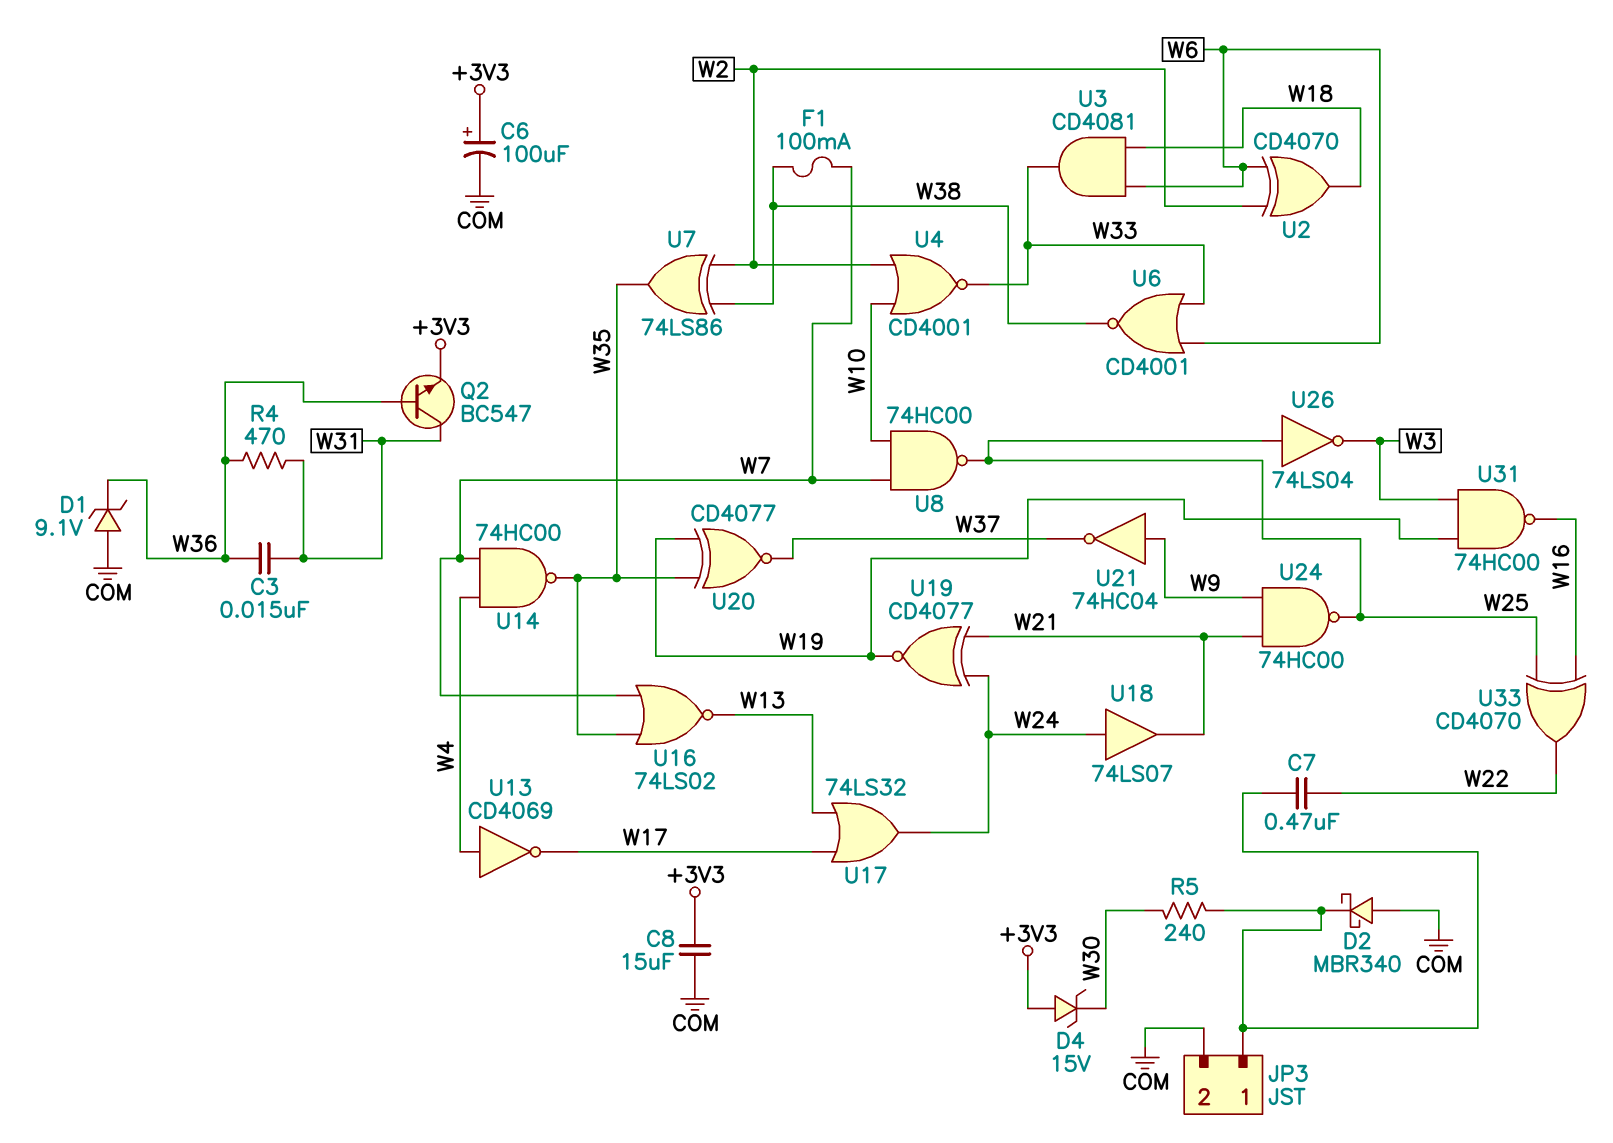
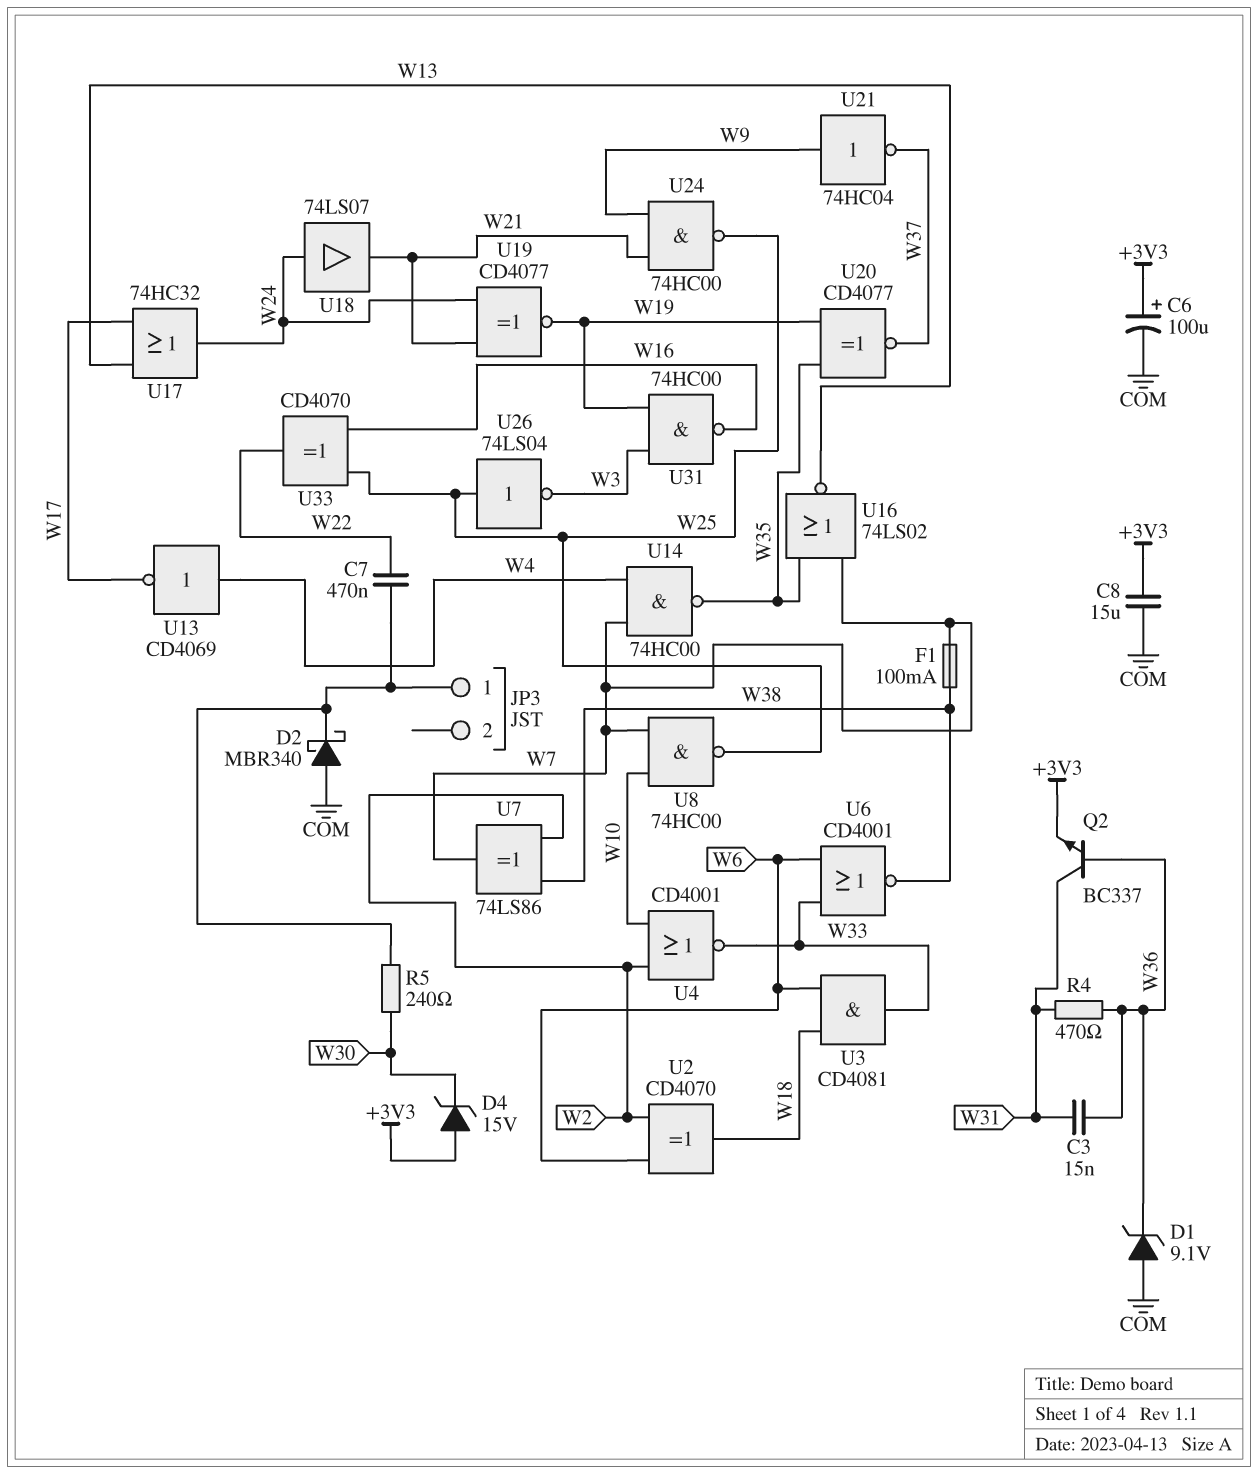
JP3 pin 2: COM -> none
Q2: NPN BC547 (B W36, C W31, E +3V3) -> NPN BC337 (B W36, C W31, E +3V3)
U7: XOR 74LS86 (in W2, in W38, out W35) -> XOR 74LS86 (in W2, in W38, out W7)
U17: OR 74LS32 (in W13, in W17, out W24) -> OR 74HC32 (in W13, in W17, out W24)

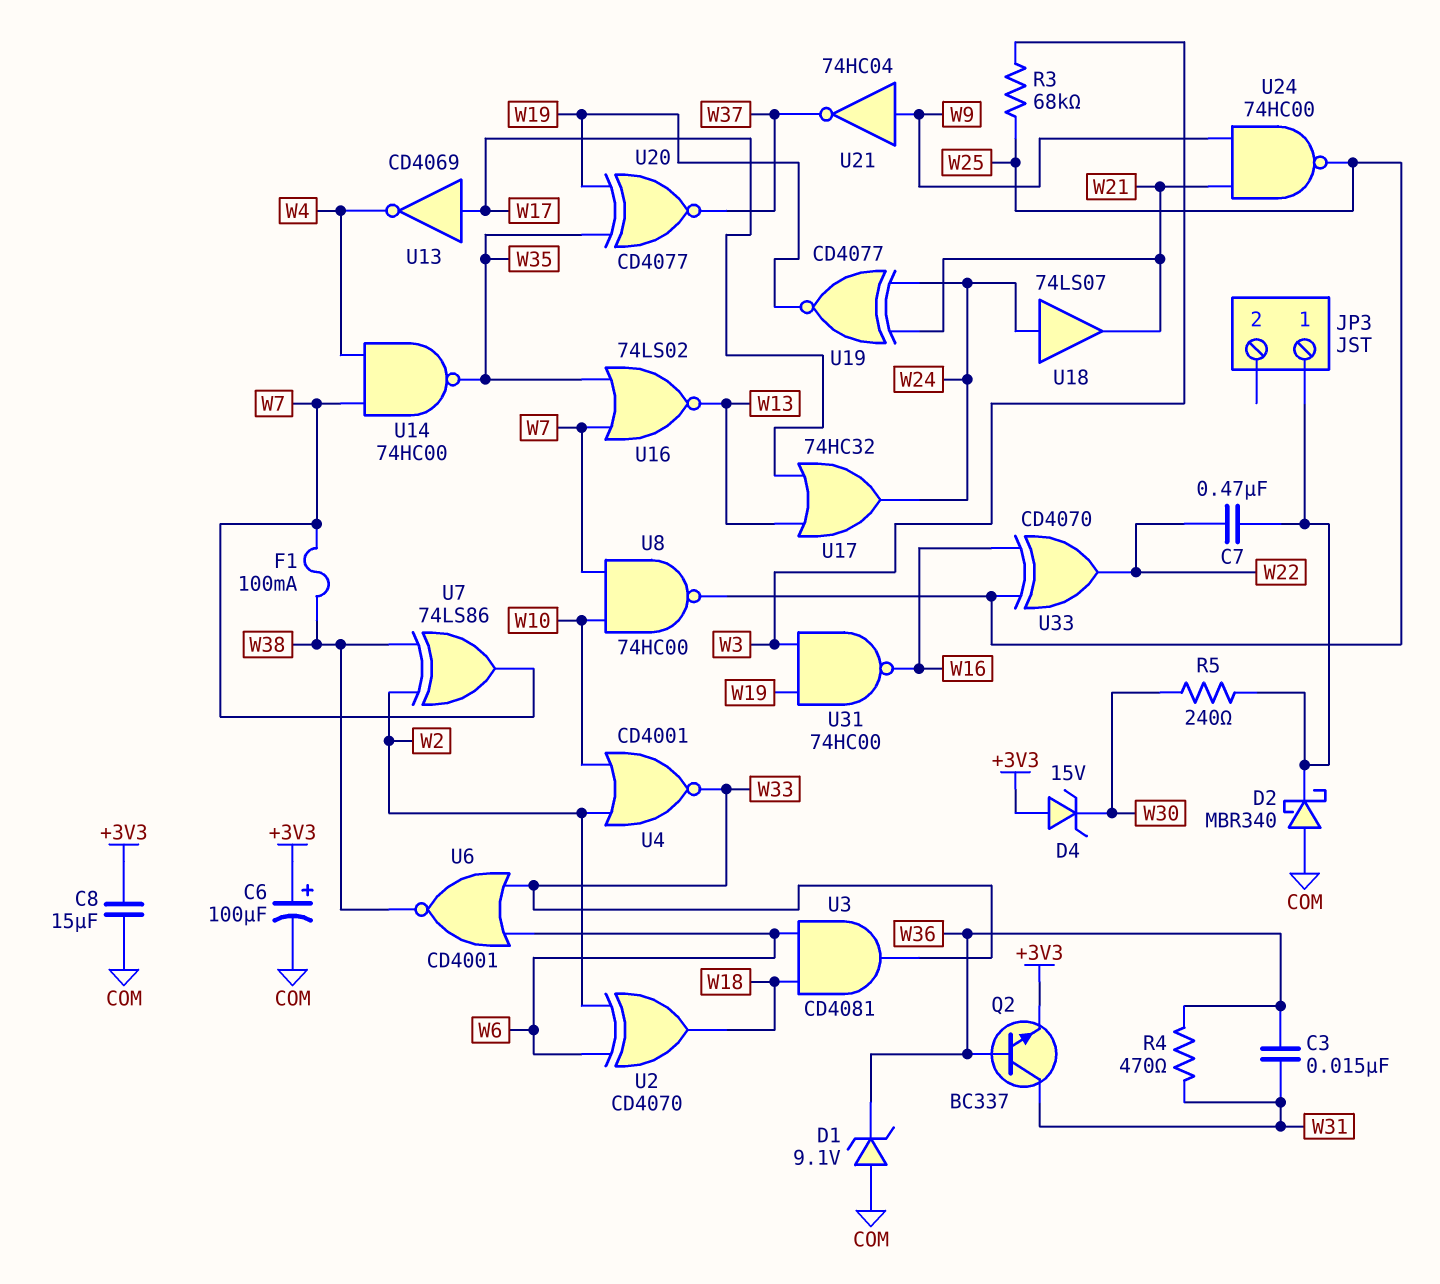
R3: none -> 68k (W3, W25)
U13: NOT CD4069 (in W4, out W17) -> NOT CD4069 (in W17, out W4)
U26: NOT 74LS04 (in W25, out W3) -> none

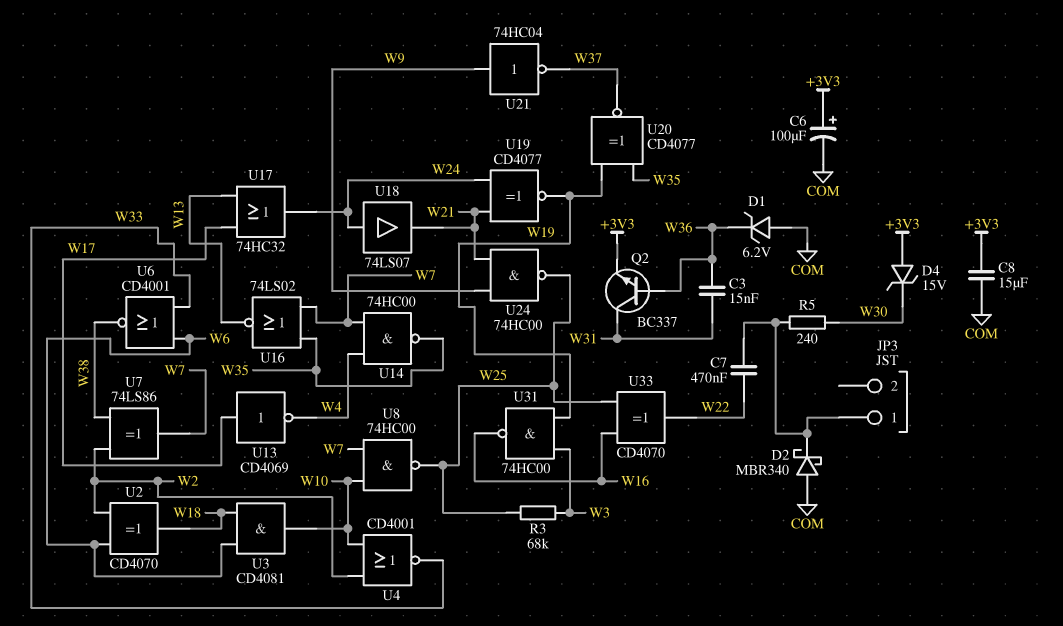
D1: zener 9.1V (A COM, K W36) -> zener 6.2V (A COM, K W36)
F1: 100mA (W7, W38) -> none
R4: 470 (W31, W36) -> none
U3: AND CD4081 (in W6, in W18, out W33) -> AND CD4081 (in W6, in W18, out W10)

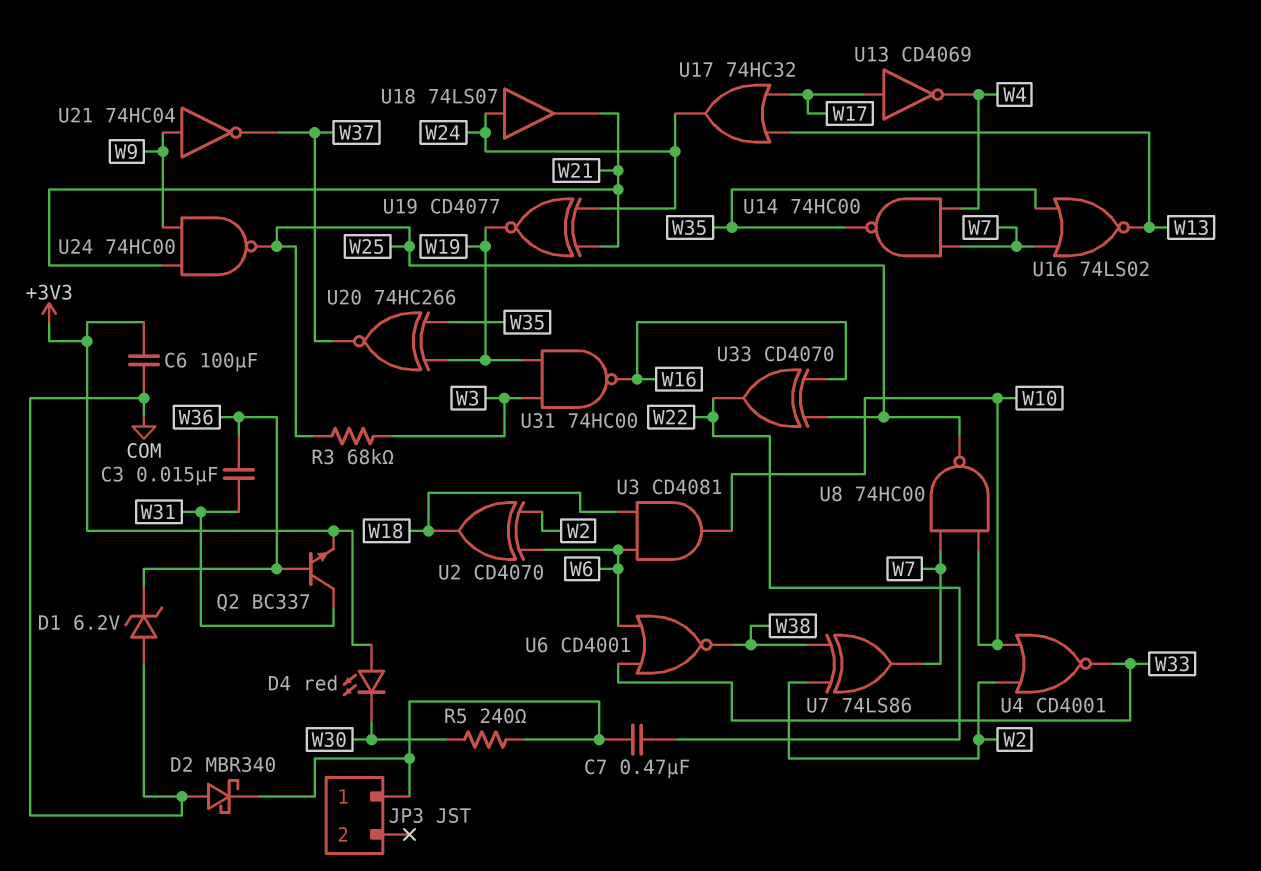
C6: 100uF (plus +3V3, minus COM) -> 100uF (+3V3, COM)
C8: 15uF (+3V3, COM) -> none
D4: zener 15V (A +3V3, K W30) -> LED red (A +3V3, K W30)
U20: XNOR CD4077 (in W19, in W35, out W37) -> XNOR 74HC266 (in W19, in W35, out W37)

